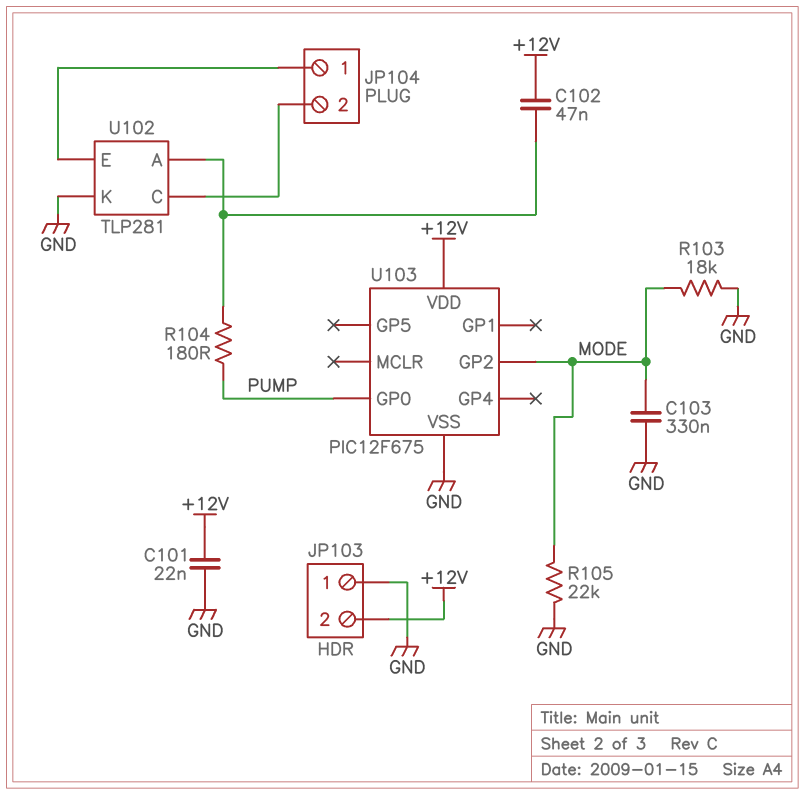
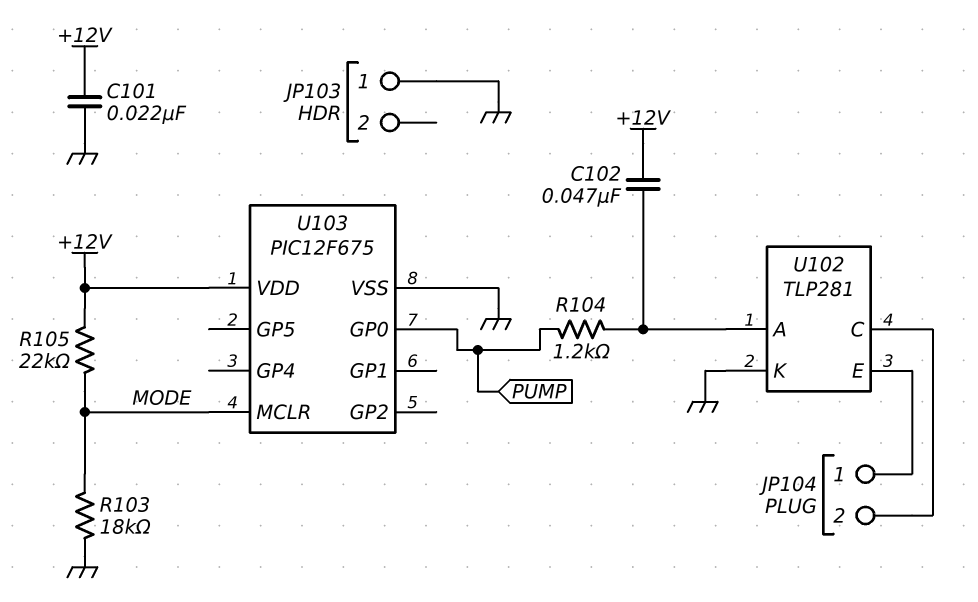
C103: 330nF (GND, MODE) -> none
JP103 pin 2: +12V -> none
R104: 180 (PUMP, U102/A) -> 1.2k (PUMP, U102/A)
R105: 22k (GND, MODE) -> 22k (+12V, MODE)
U103 pin GP2: MODE -> none
U103 pin MCLR: none -> MODE

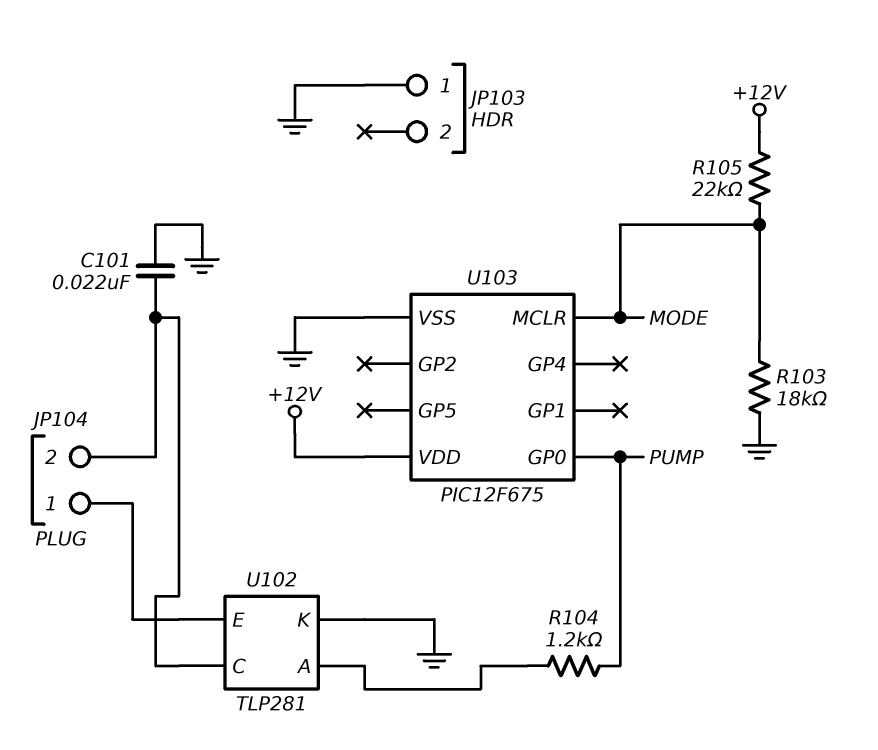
C101: 22nF (+12V, GND) -> 22nF (GND, JP104/2)
C102: 47nF (+12V, U102/A) -> none

